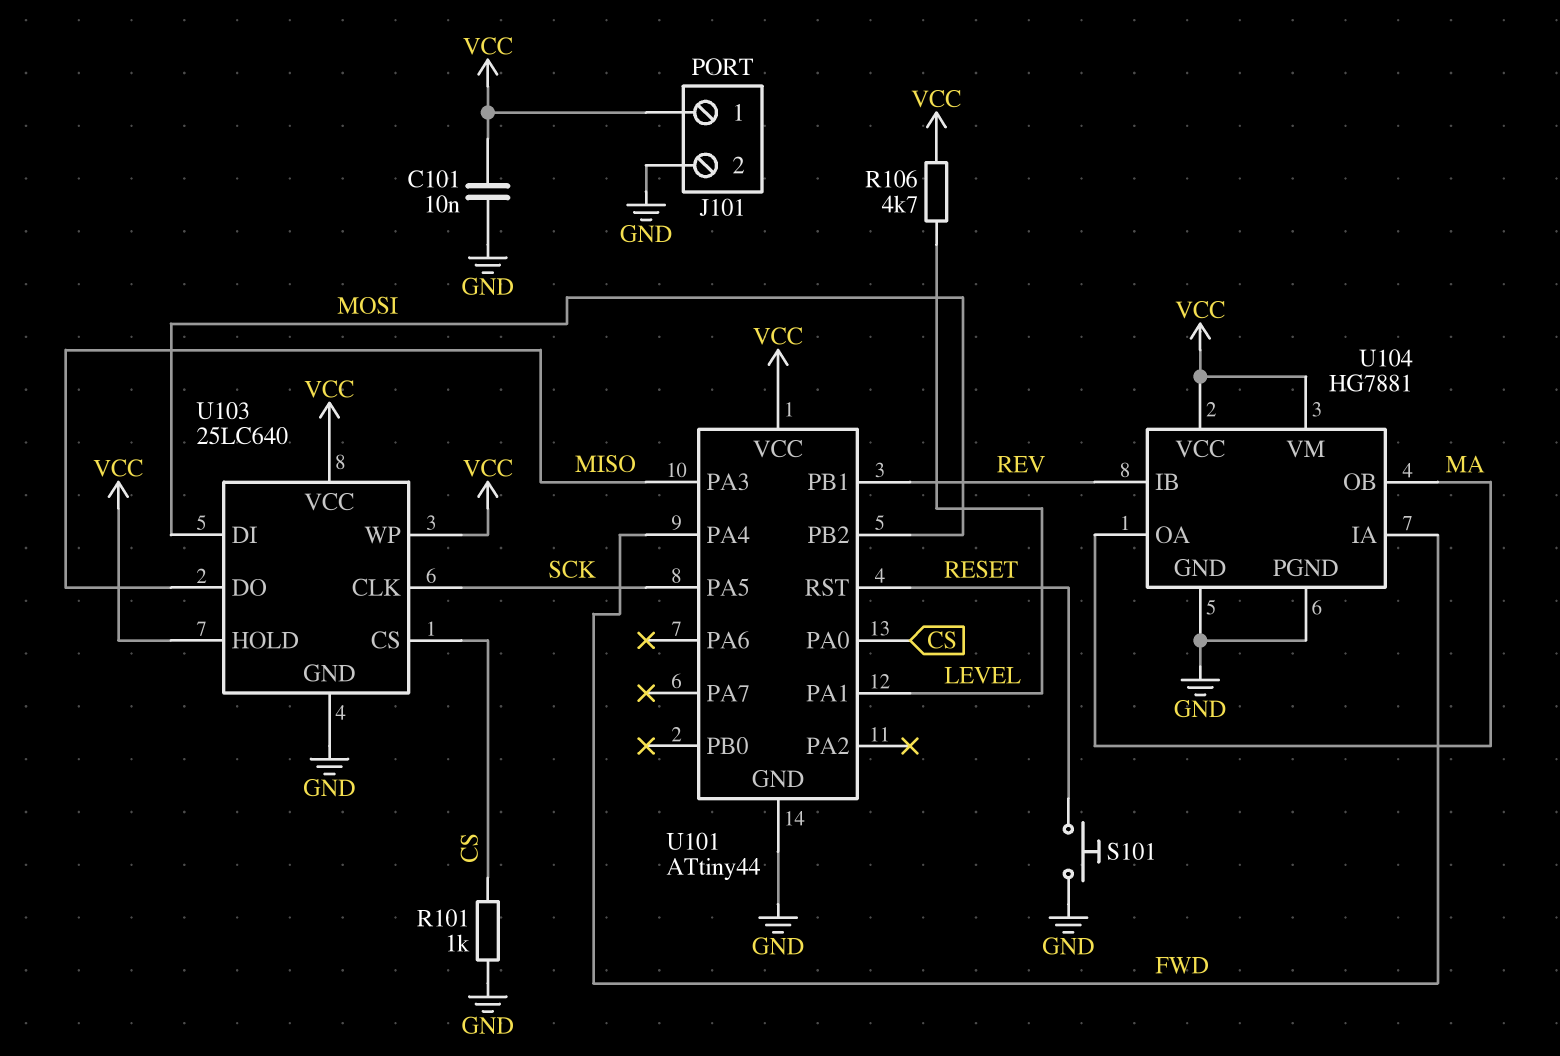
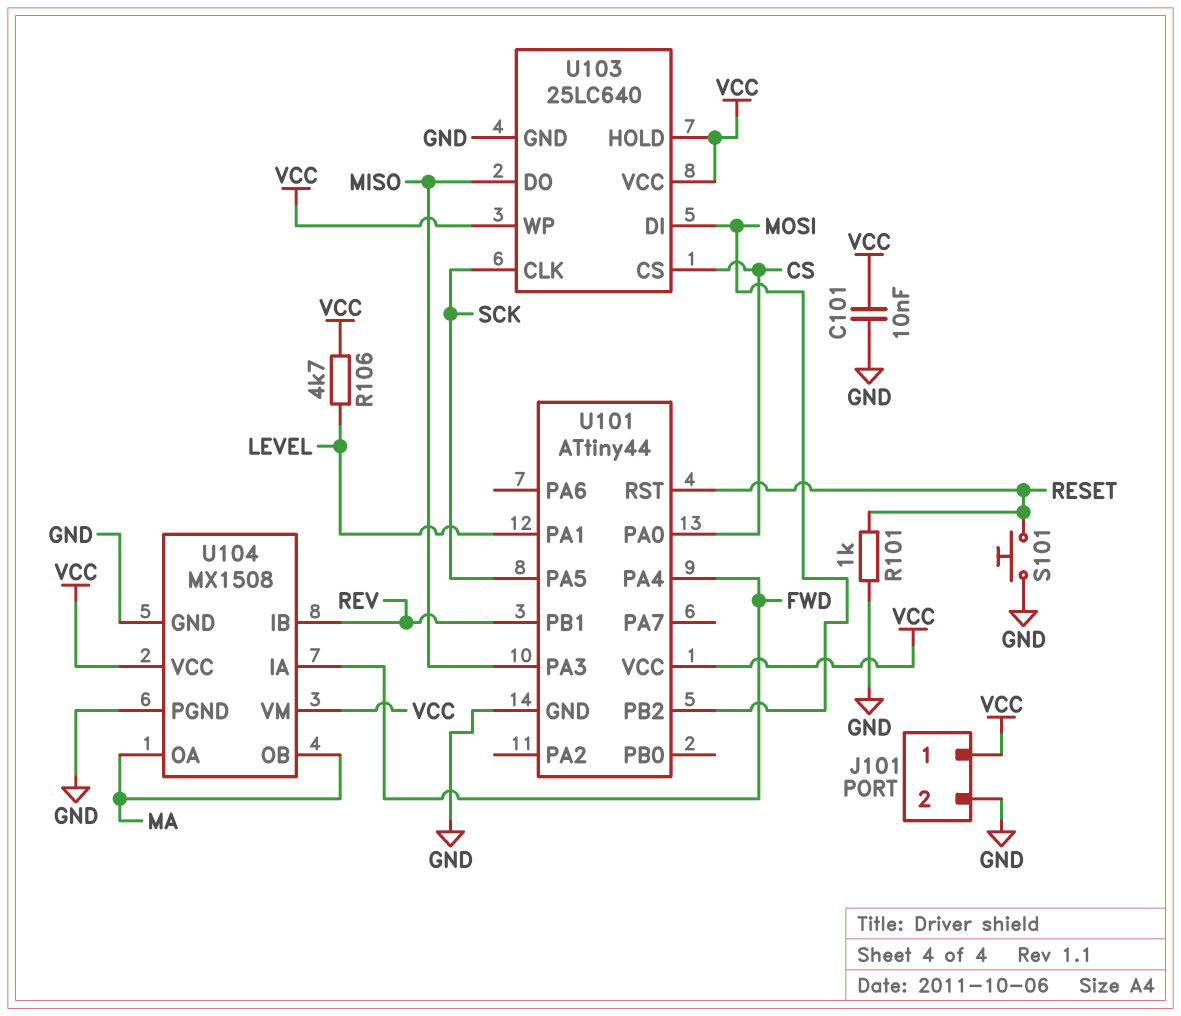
R101: 1k (CS, GND) -> 1k (GND, RESET)
U104: HG7881 -> MX1508

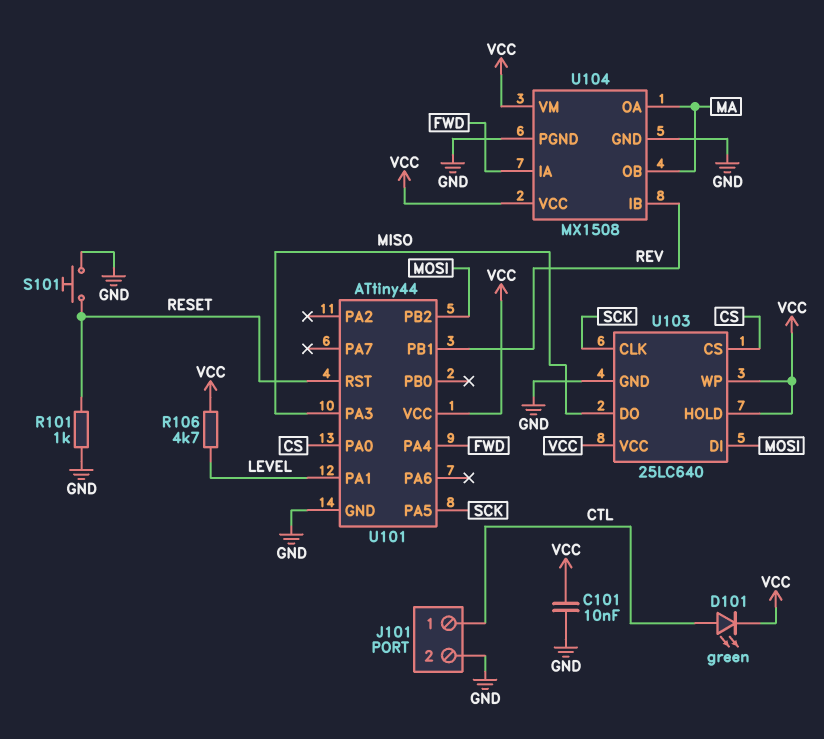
D101: none -> LED green (A CTL, K VCC)
J101 pin 1: VCC -> CTL

